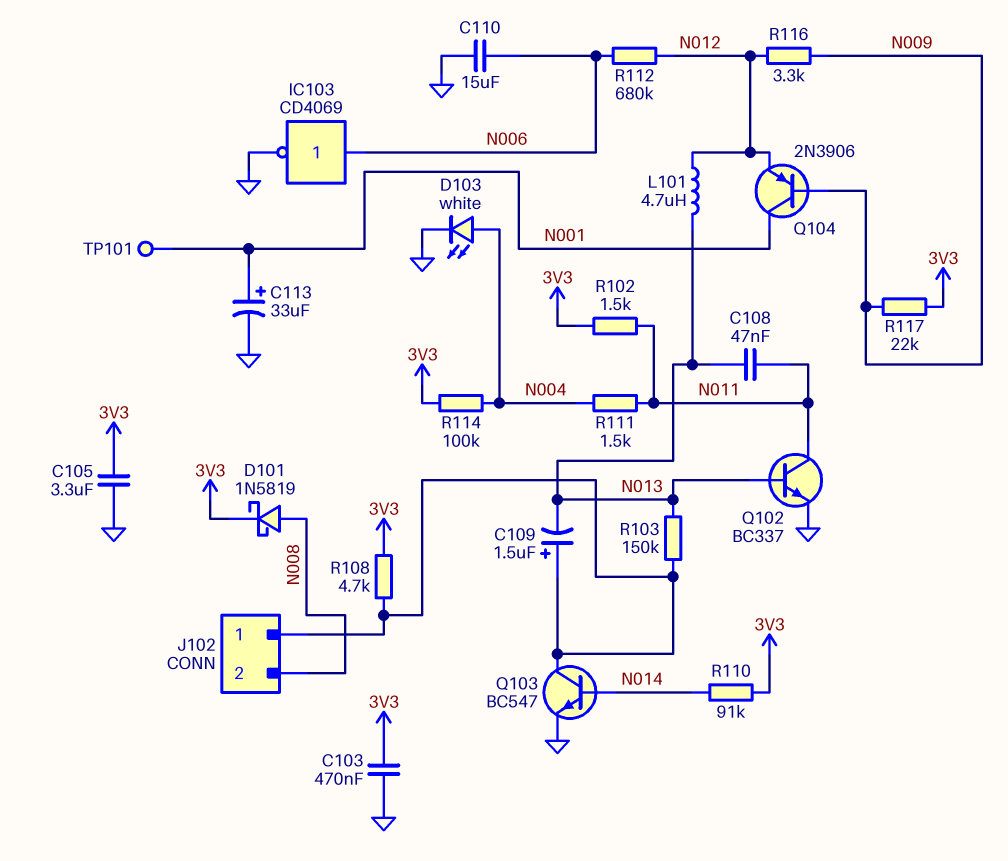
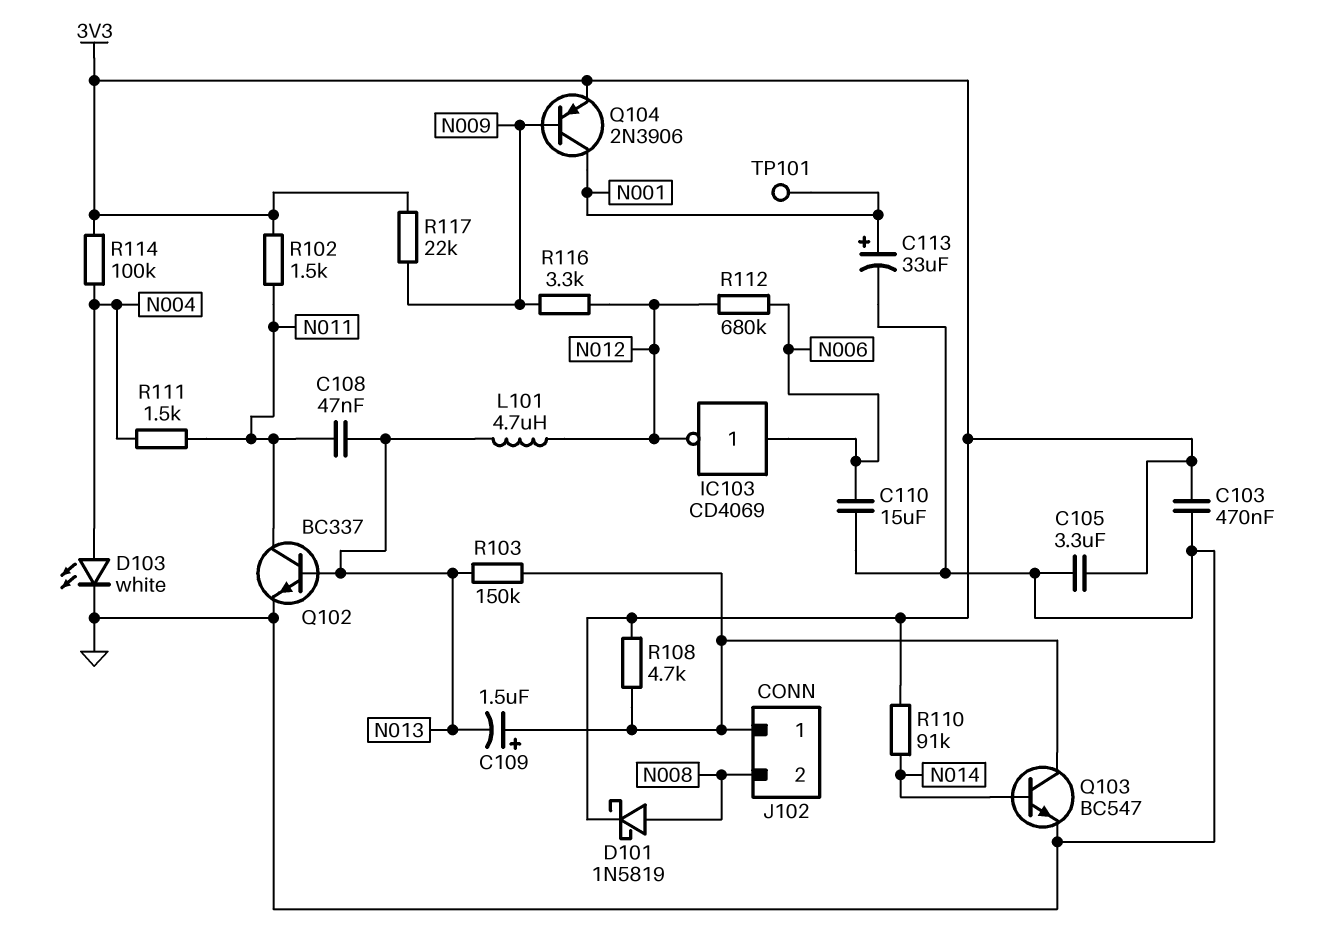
IC103: NOT CD4069 (in N006, out GND) -> NOT CD4069 (in N006, out N012)
Q104: PNP 2N3906 (B N009, C N001, E N012) -> PNP 2N3906 (B N009, C N001, E 3V3)

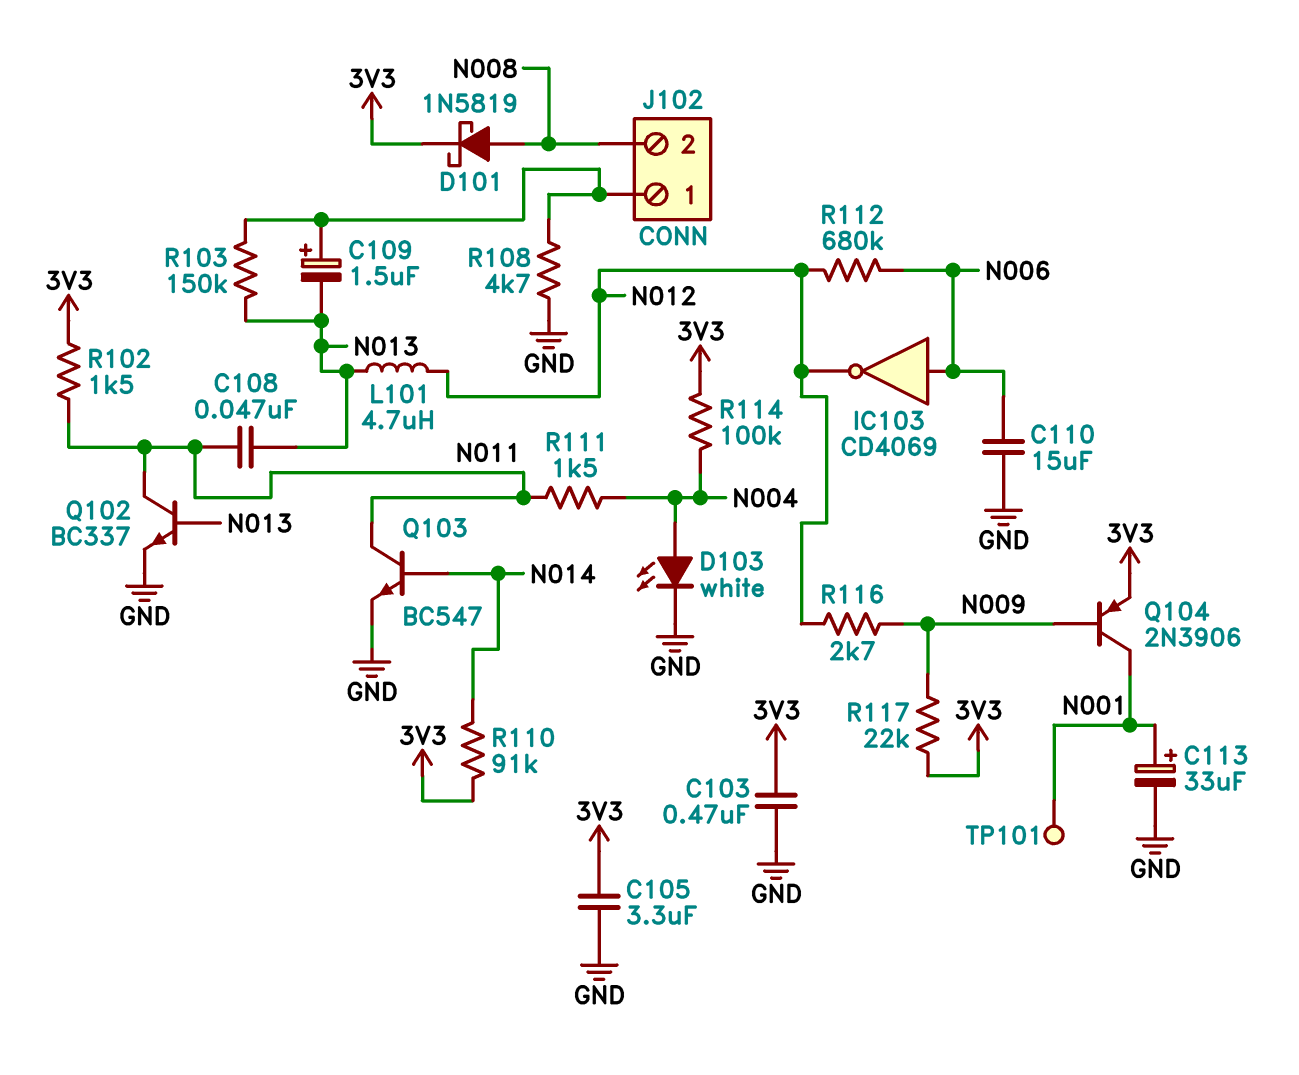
Q103: NPN BC547 (B N014, C J102/1, E GND) -> NPN BC547 (B N014, C N011, E GND)
R108: 4.7k (3V3, J102/1) -> 4.7k (GND, J102/1)
R116: 3.3k (N009, N012) -> 2.7k (N009, N012)

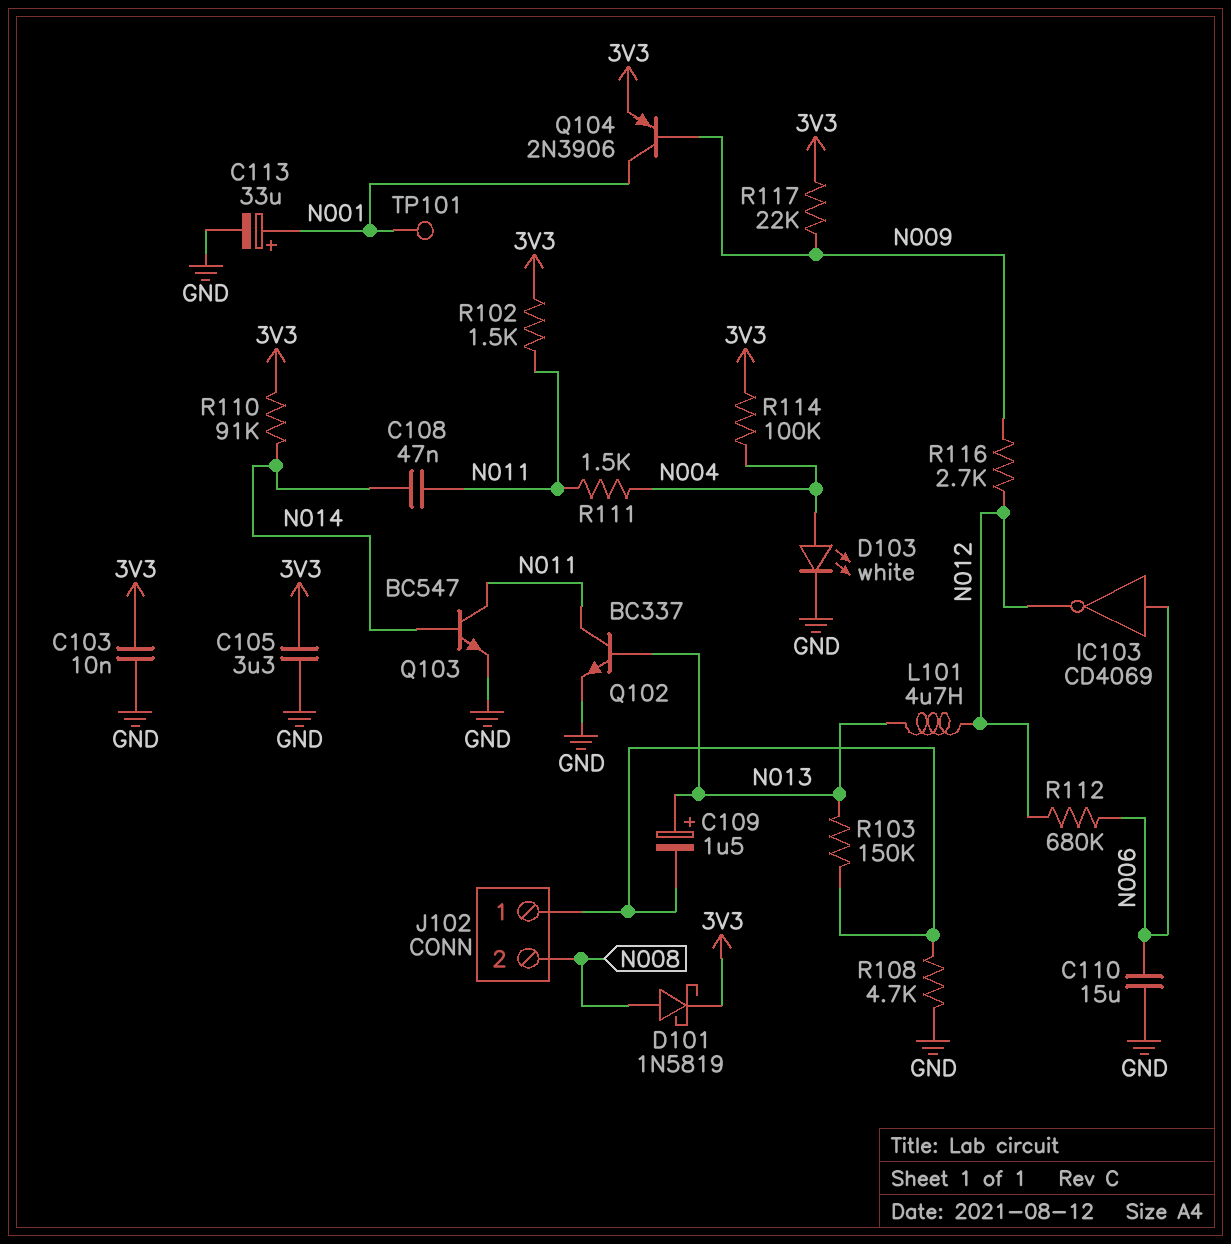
C103: 470nF (3V3, GND) -> 10nF (3V3, GND)
C108: 47nF (N011, N013) -> 47nF (N011, N014)
C109: 1.5uF (plus J102/1, minus N013) -> 1.5uF (plus N013, minus J102/1)

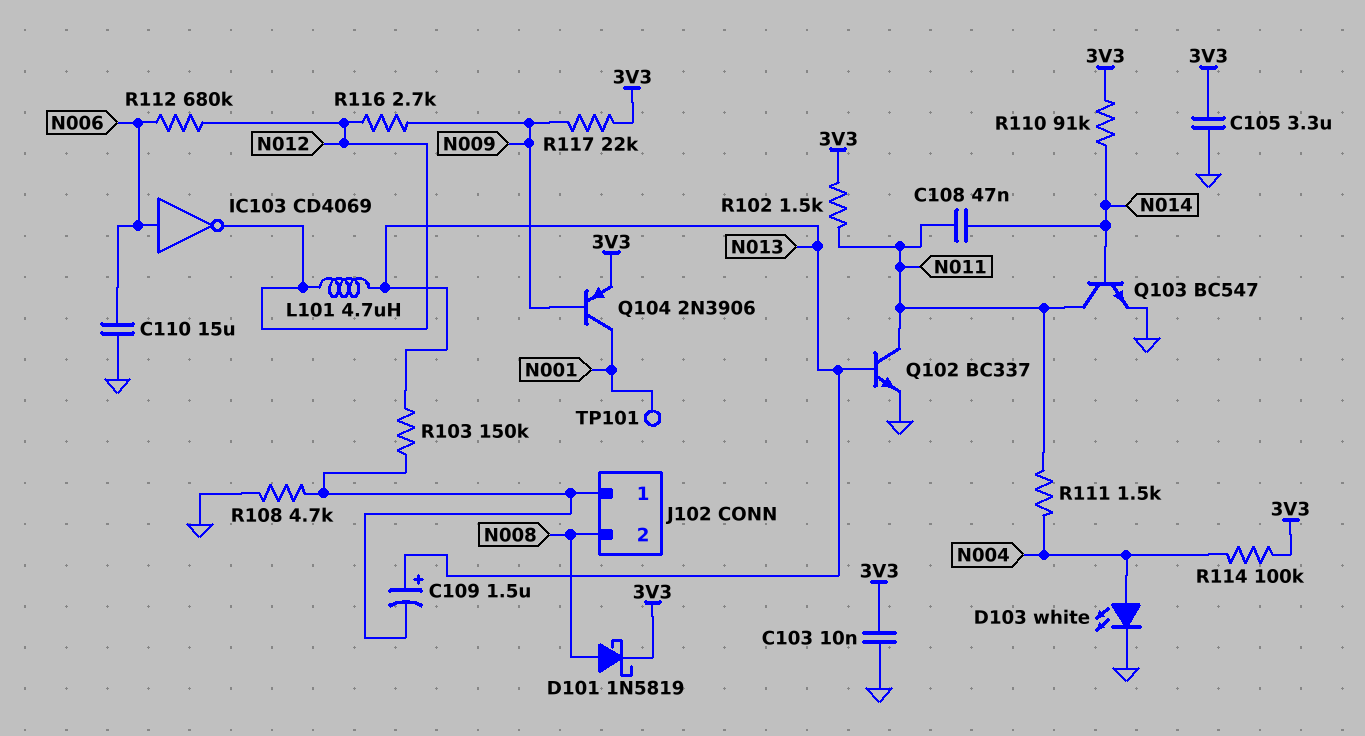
C113: 33uF (plus N001, minus GND) -> none

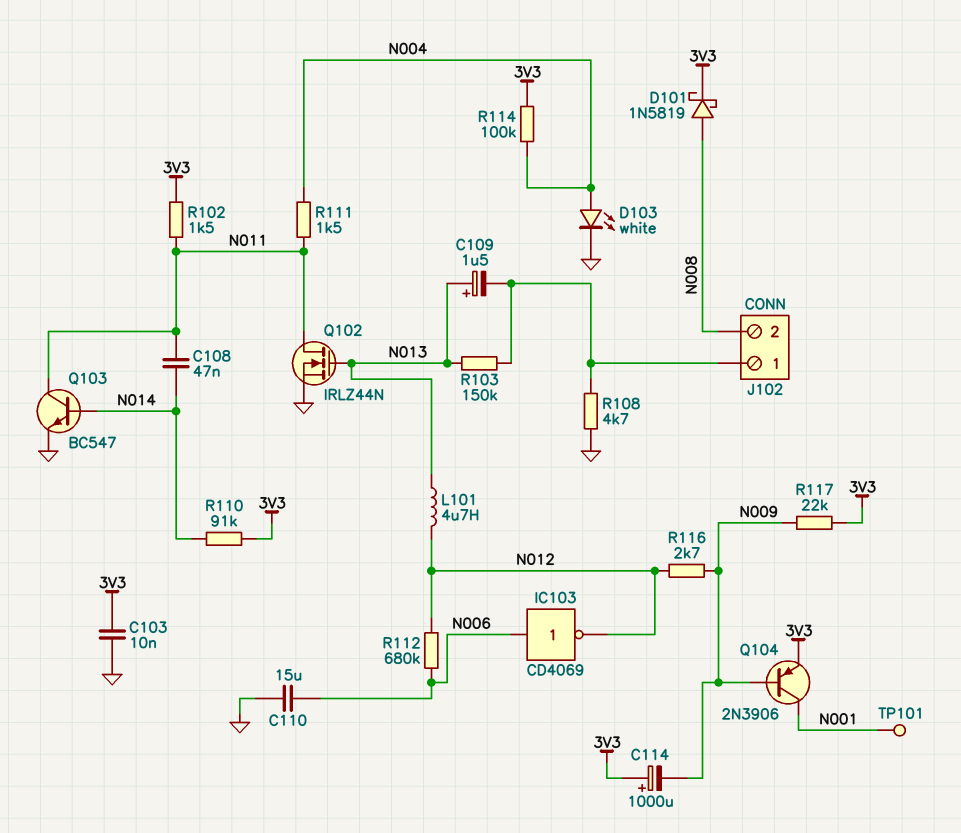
C105: 3.3uF (3V3, GND) -> none
C114: none -> 1000uF (plus 3V3, minus N009)
Q102: NPN BC337 (B N013, C N011, E GND) -> NMOS IRLZ44N (G N013, D N011, S GND)

